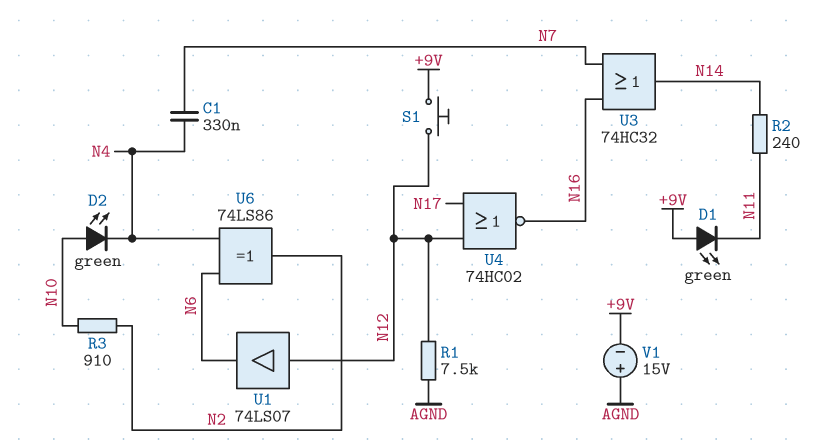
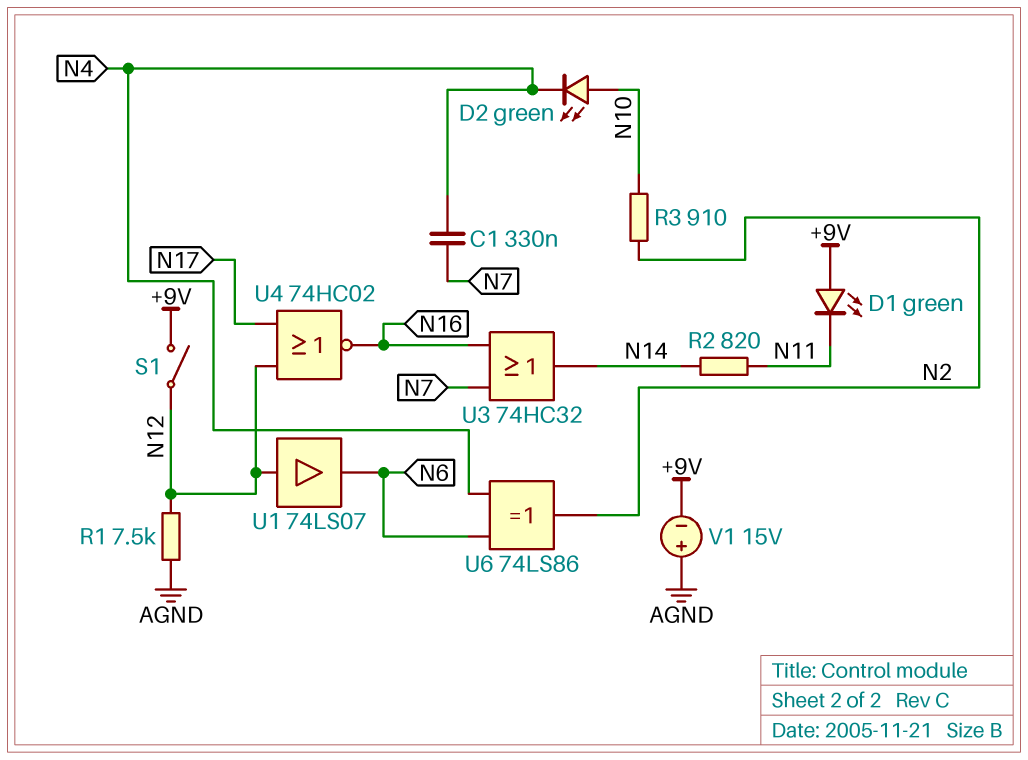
R2: 240 (N11, N14) -> 820 (N11, N14)
S1: button (+9V, N12) -> switch (+9V, N12)

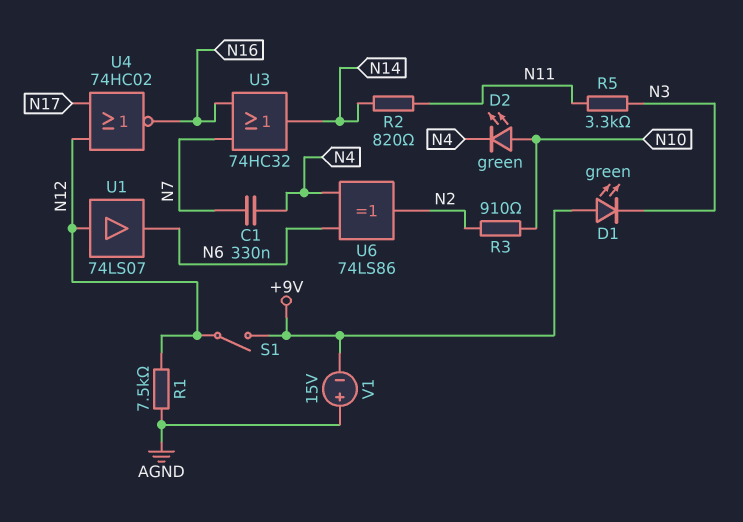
D1: LED green (A +9V, K N11) -> LED green (A +9V, K N3)
R5: none -> 3.3k (N3, N11)

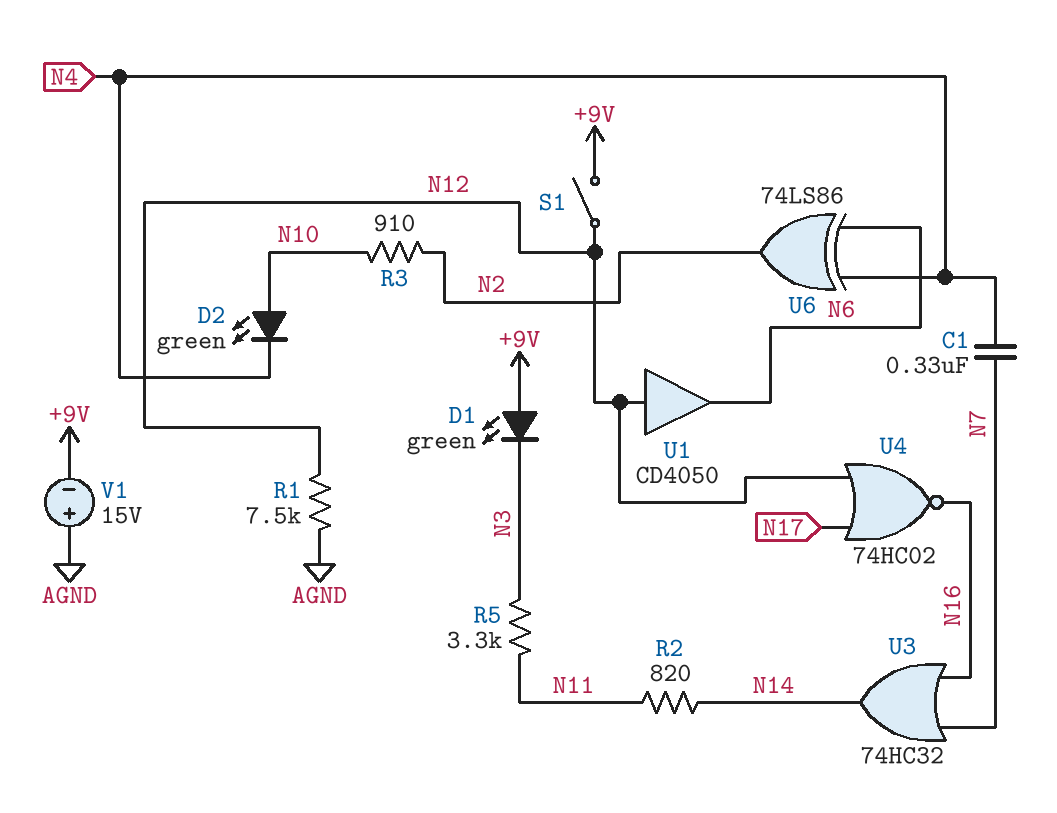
U1: buffer 74LS07 (in N12, out N6) -> buffer CD4050 (in N12, out N6)

